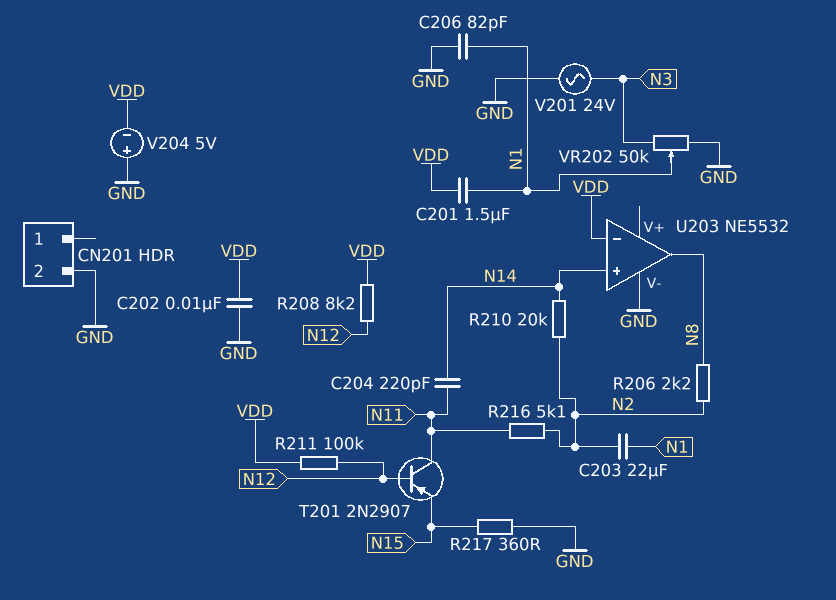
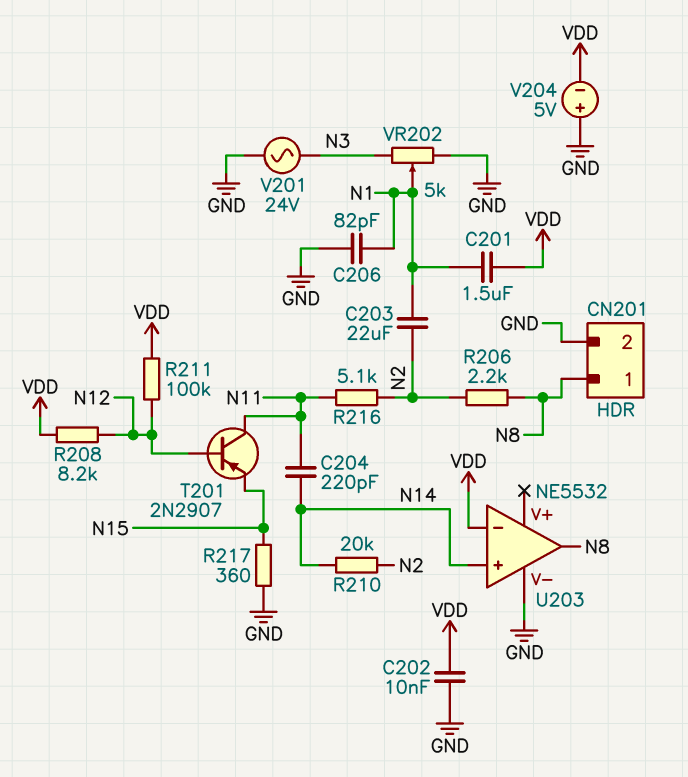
CN201 pin 1: none -> N8
VR202: 50k (GND, N3, wiper N1) -> 5k (GND, N3, wiper N1)

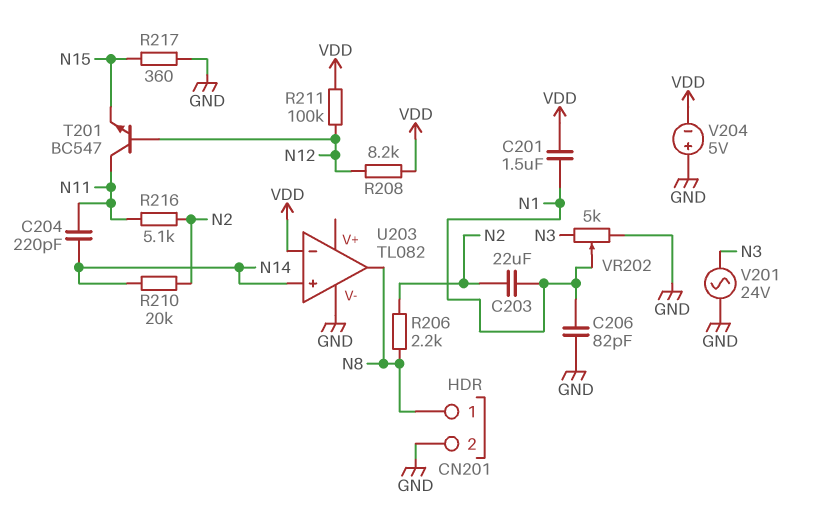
C202: 10nF (GND, VDD) -> none
T201: PNP 2N2907 (B N12, C N11, E N15) -> NPN BC547 (B N12, C N11, E N15)
U203: NE5532 -> TL082

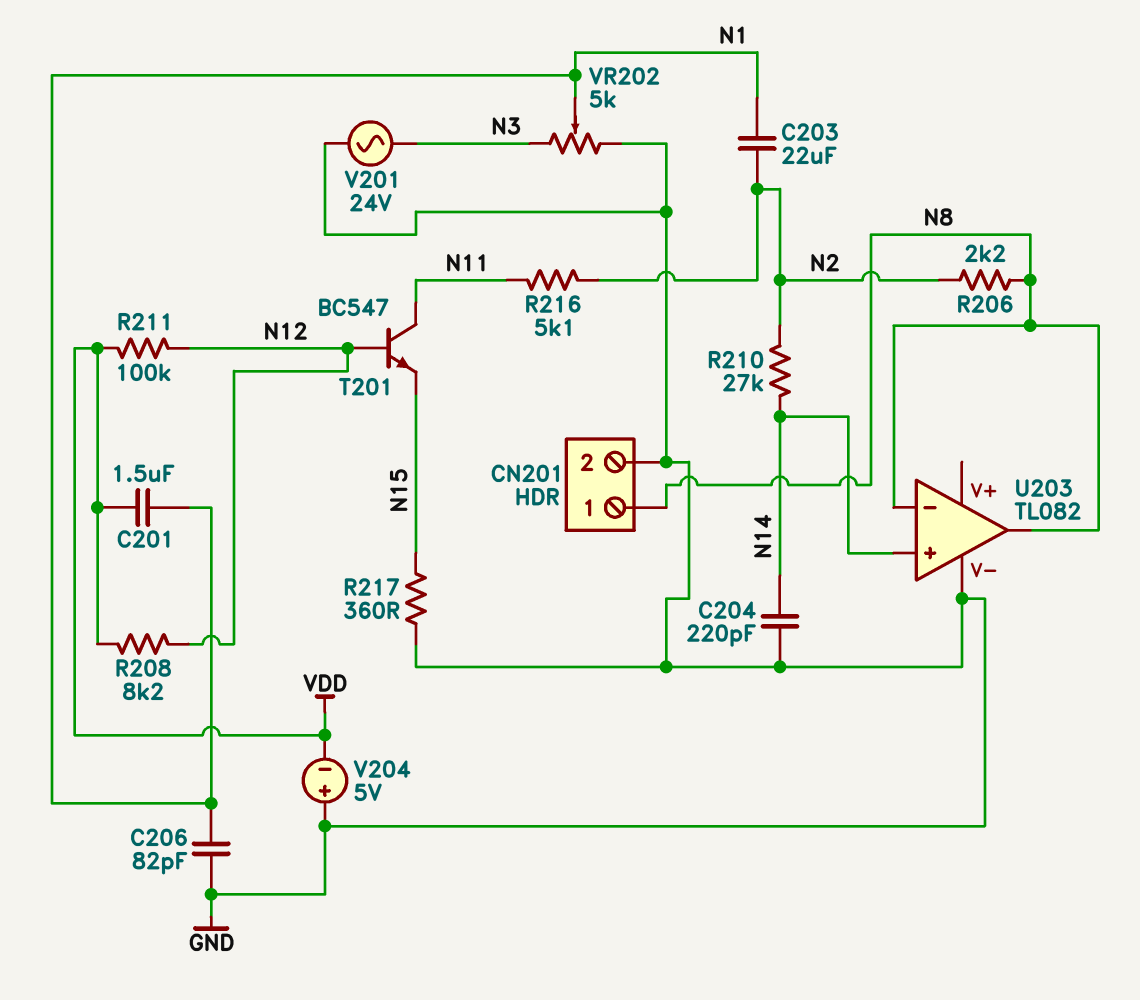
C204: 220pF (N11, N14) -> 220pF (GND, N14)
R210: 20k (N2, N14) -> 27k (N2, N14)
U203 pin in-: VDD -> N8

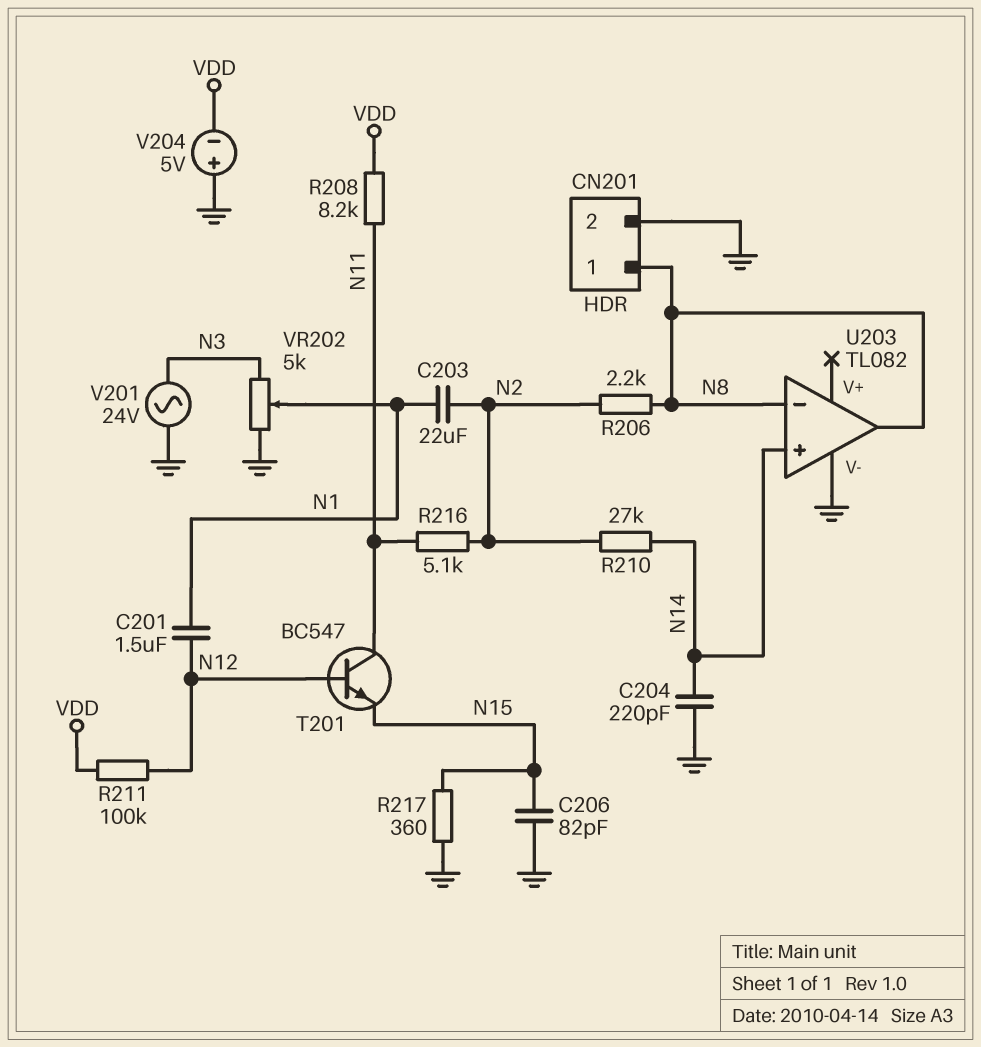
C201: 1.5uF (N1, VDD) -> 1.5uF (N1, N12)
C206: 82pF (GND, N1) -> 82pF (GND, N15)
R208: 8.2k (N12, VDD) -> 8.2k (N11, VDD)

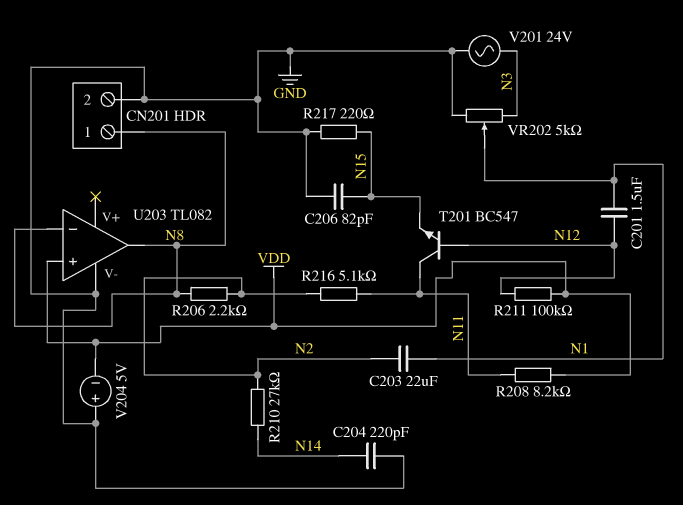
R217: 360 (GND, N15) -> 220 (GND, N15)
U203 pin in+: N14 -> VDD

